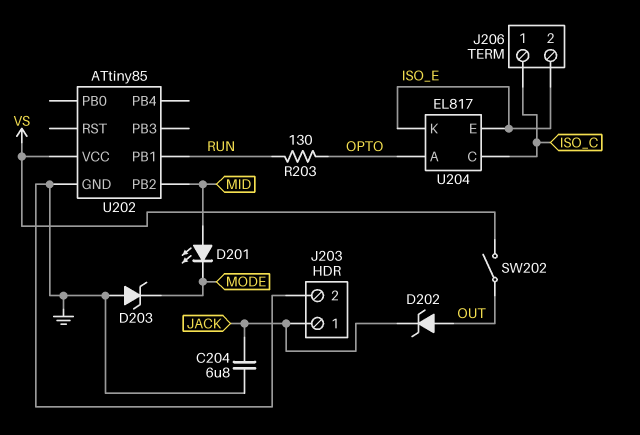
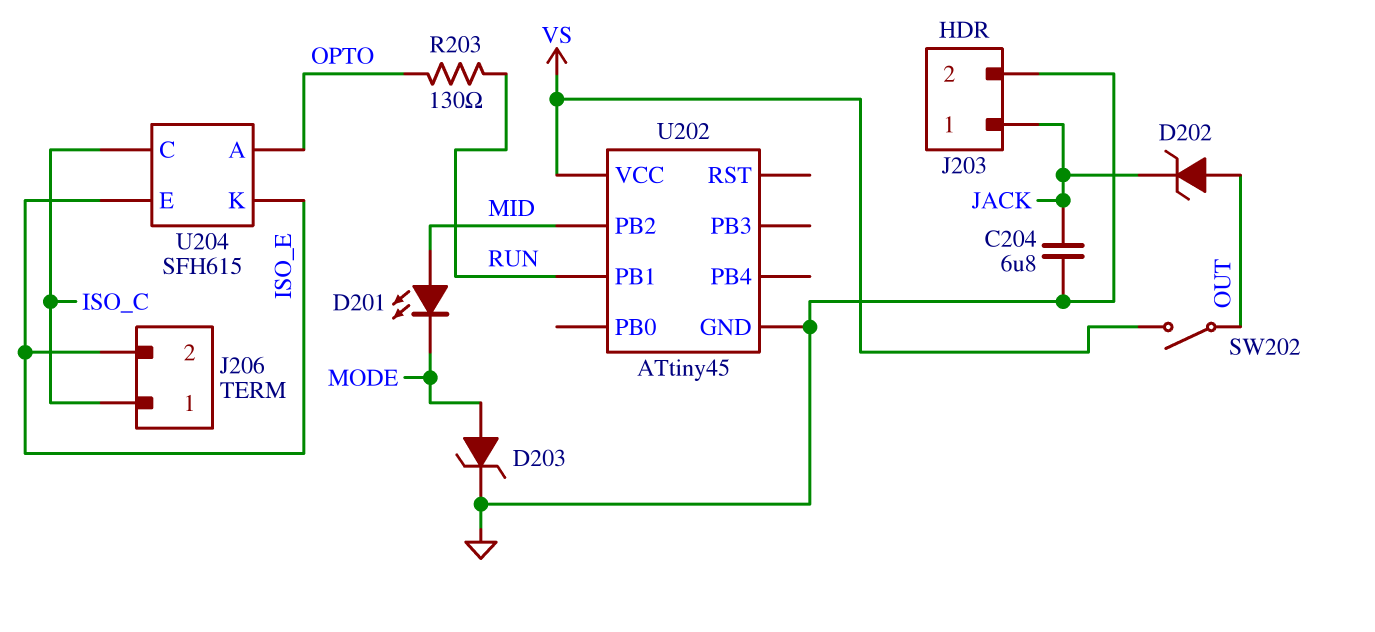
D203: zener (A GND, K MODE) -> zener (A MODE, K GND)
U202: ATtiny85 -> ATtiny45
U204: EL817 -> SFH615

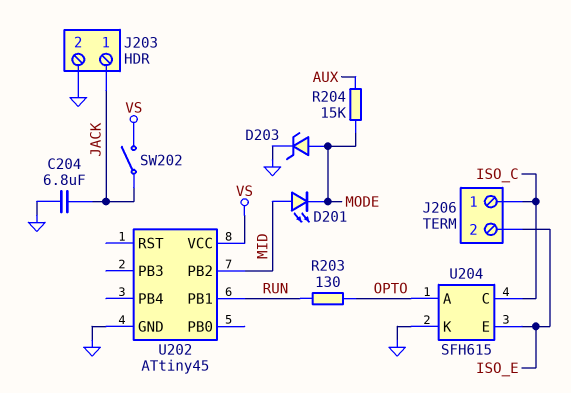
D202: zener (A OUT, K JACK) -> none
R204: none -> 15k (AUX, MODE)
SW202: switch (OUT, VS) -> switch (JACK, VS)
U204 pin K: ISO_E -> GND

